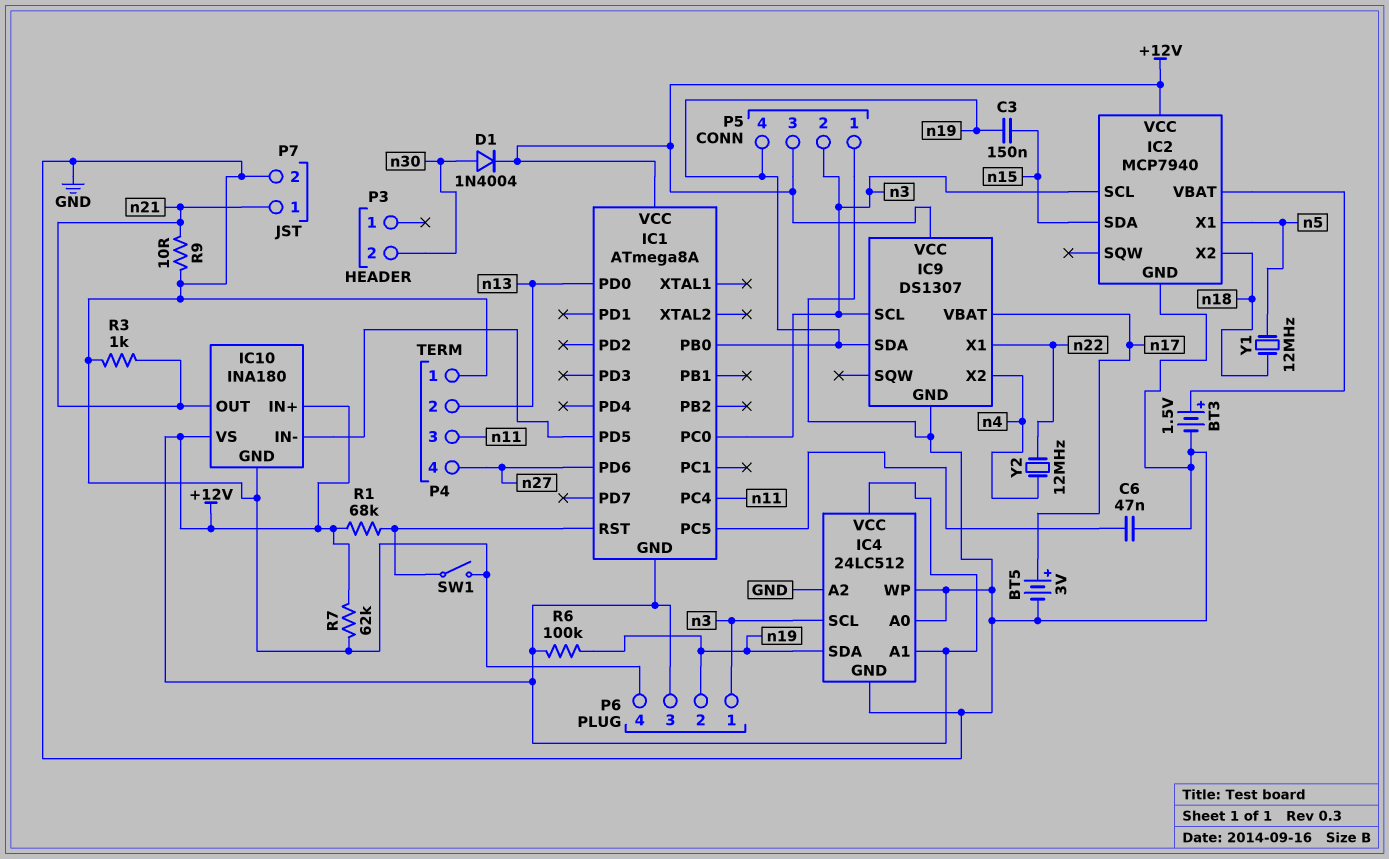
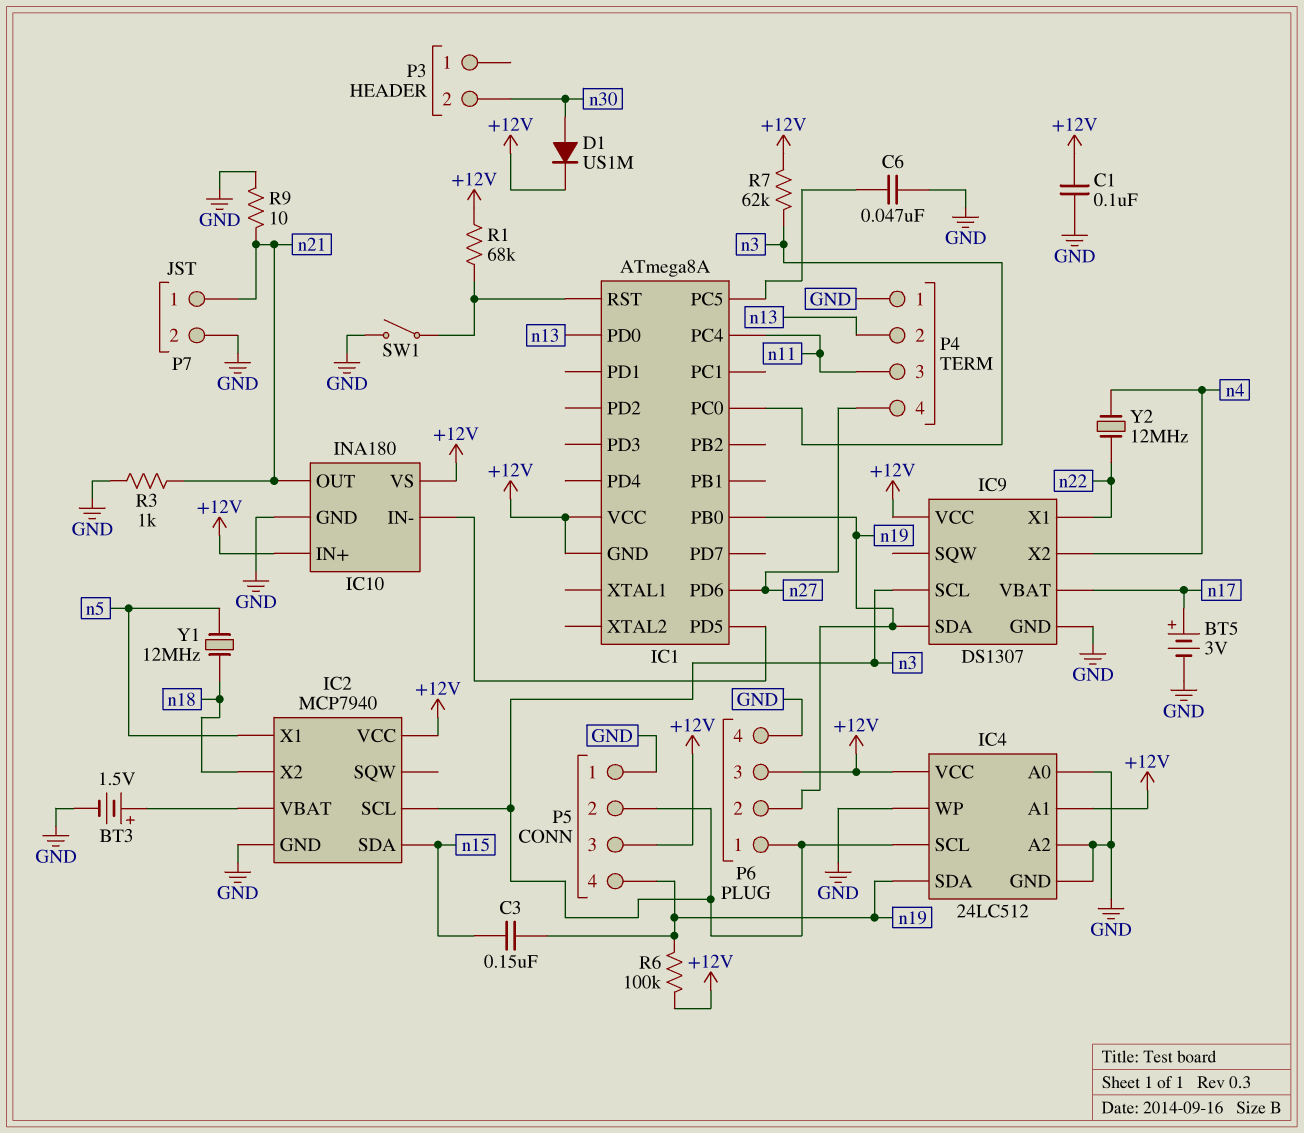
C1: none -> 100nF (+12V, GND)
D1: diode 1N4004 (A n30, K +12V) -> diode US1M (A n30, K +12V)
R7: 62k (+12V, GND) -> 62k (+12V, n3)

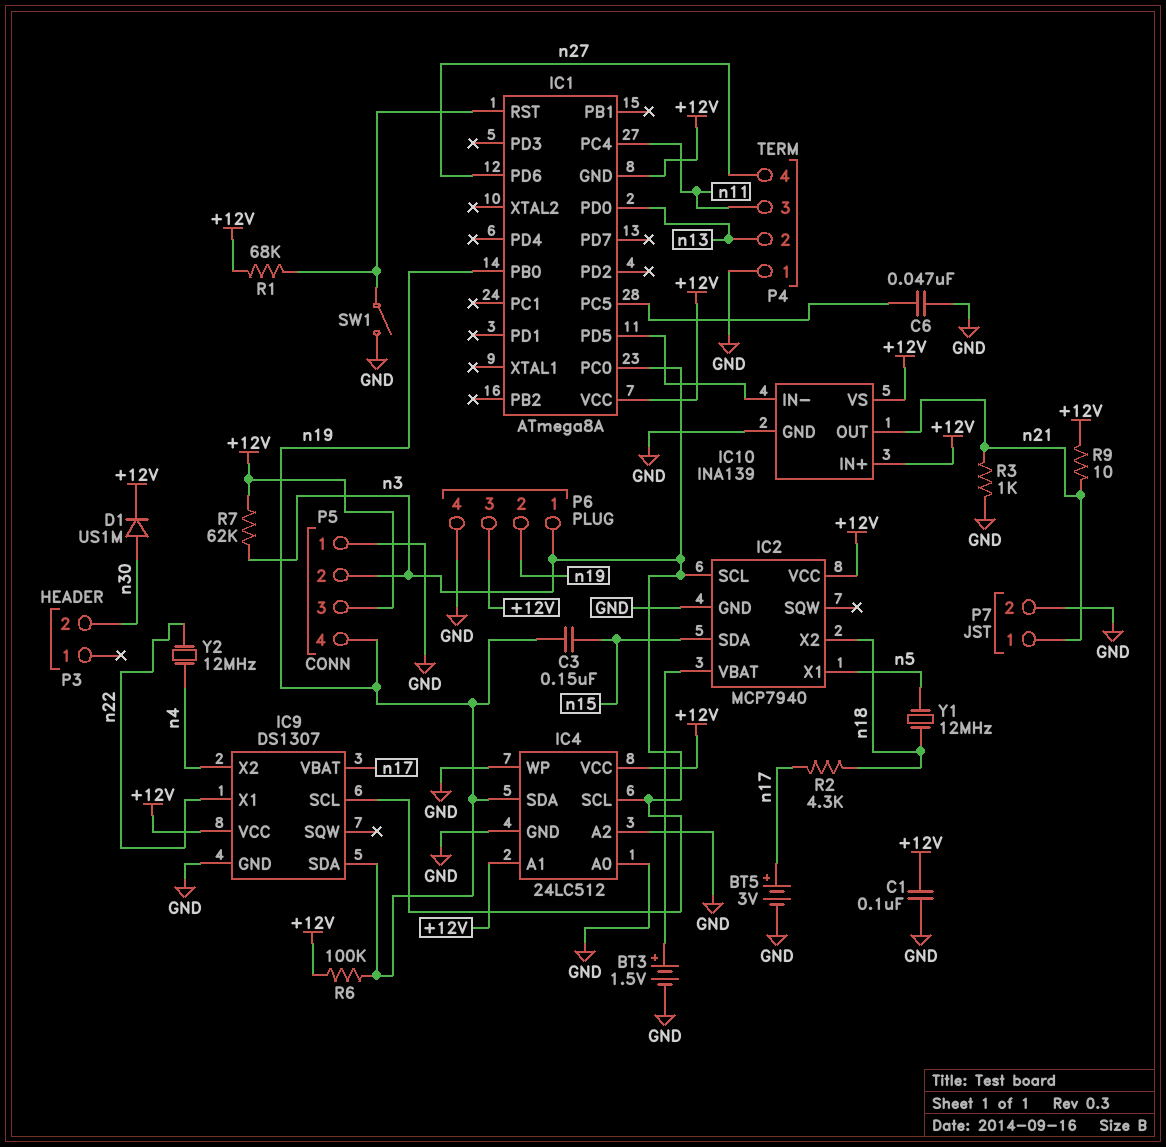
IC10: INA180 -> INA139
R2: none -> 4.3k (n17, n18)
R9: 10 (GND, n21) -> 10 (+12V, n21)

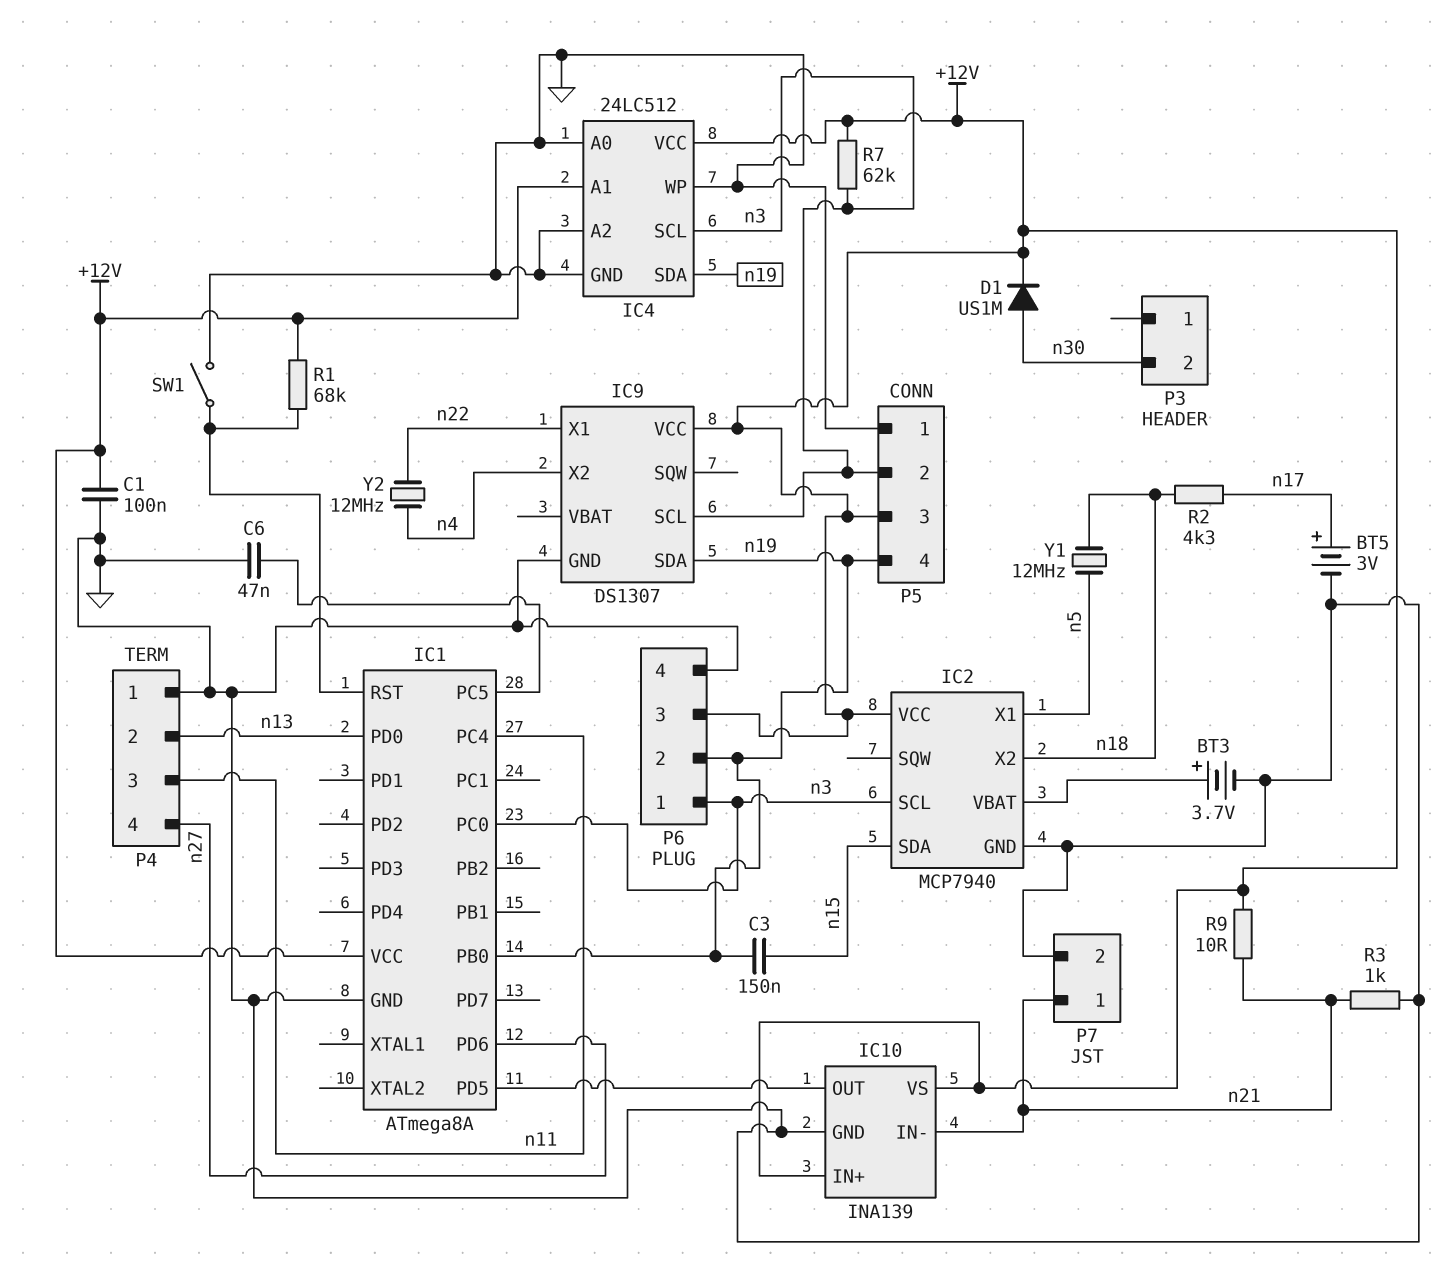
BT3: 1.5V (plus IC2/VBAT, minus GND) -> 3.7V (plus IC2/VBAT, minus GND)
IC1 pin GND: +12V -> GND
IC9 pin VBAT: n17 -> none
IC10 pin IN-: IC1/PD5 -> n21
IC10 pin OUT: n21 -> IC1/PD5
R6: 100k (+12V, n19) -> none

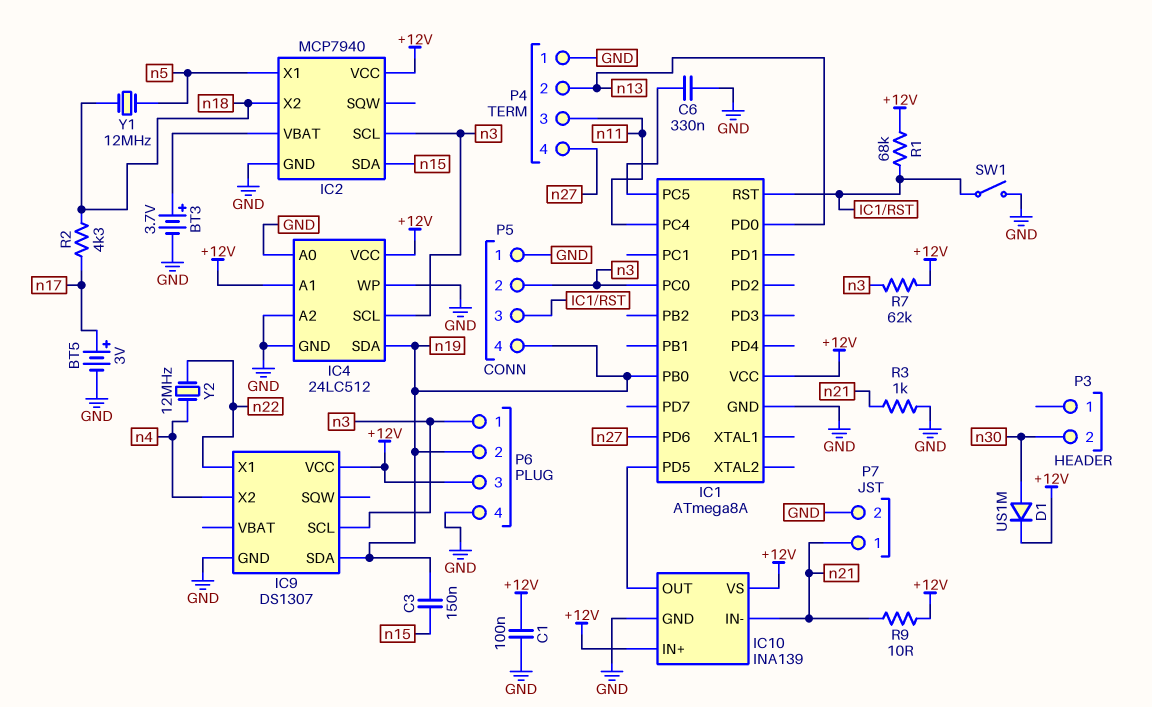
C6: 47nF (GND, IC1/PC5) -> 330nF (GND, IC1/PC5)
P5 pin 3: +12V -> IC1/RST

